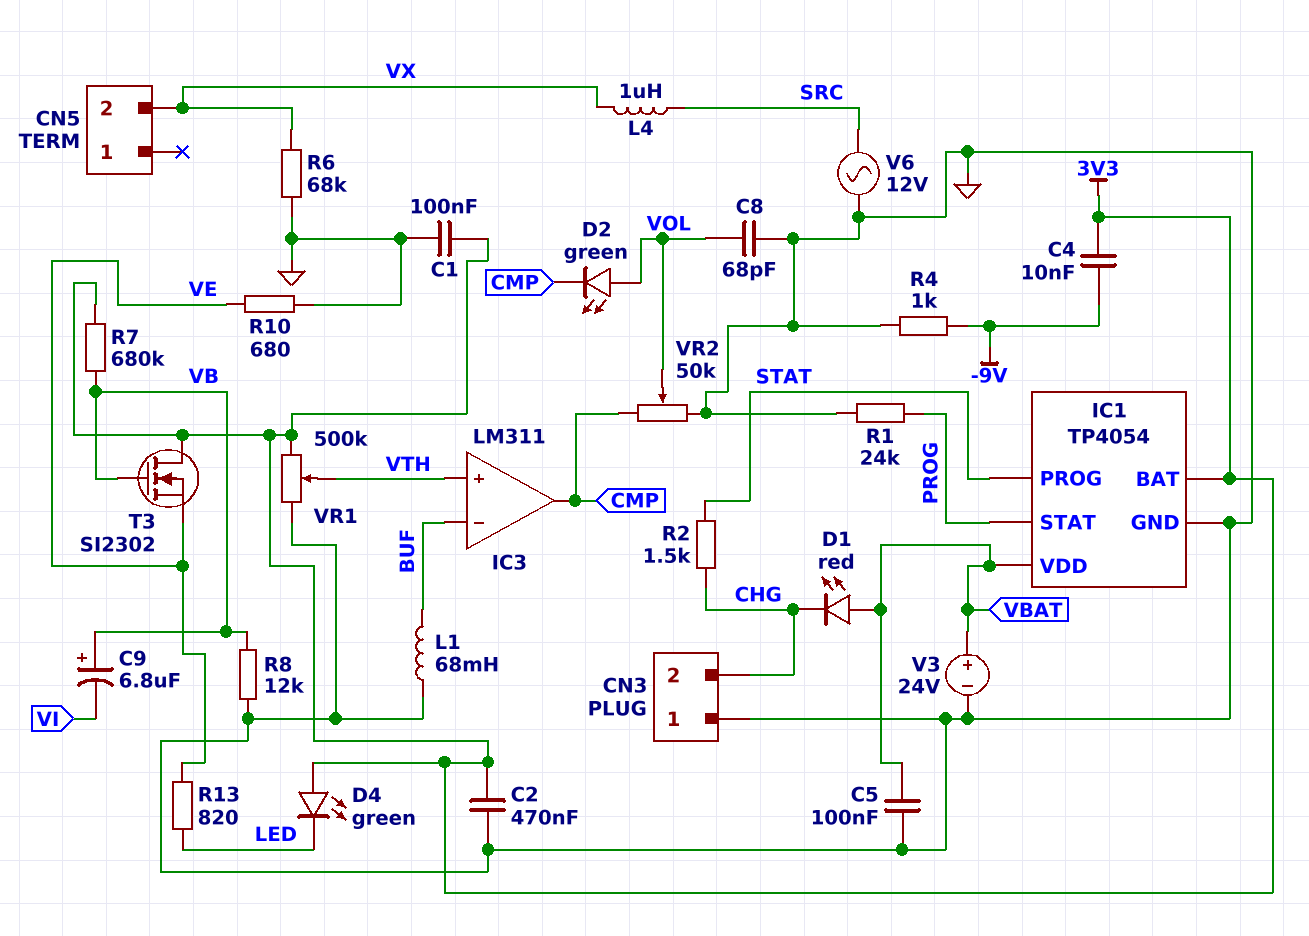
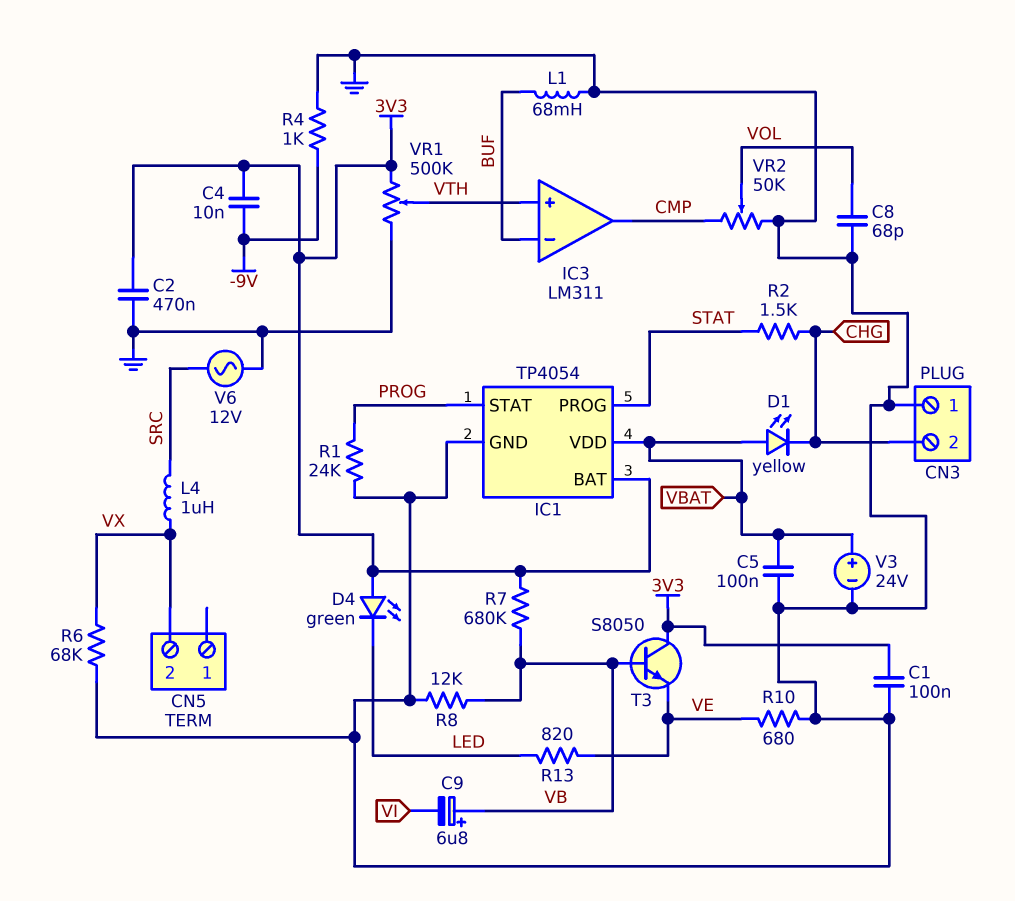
D1: LED red (A VBAT, K CHG) -> LED yellow (A VBAT, K CHG)
D2: LED green (A VOL, K CMP) -> none
T3: NMOS SI2302 (G VB, D 3V3, S VE) -> NPN S8050 (B VB, C 3V3, E VE)

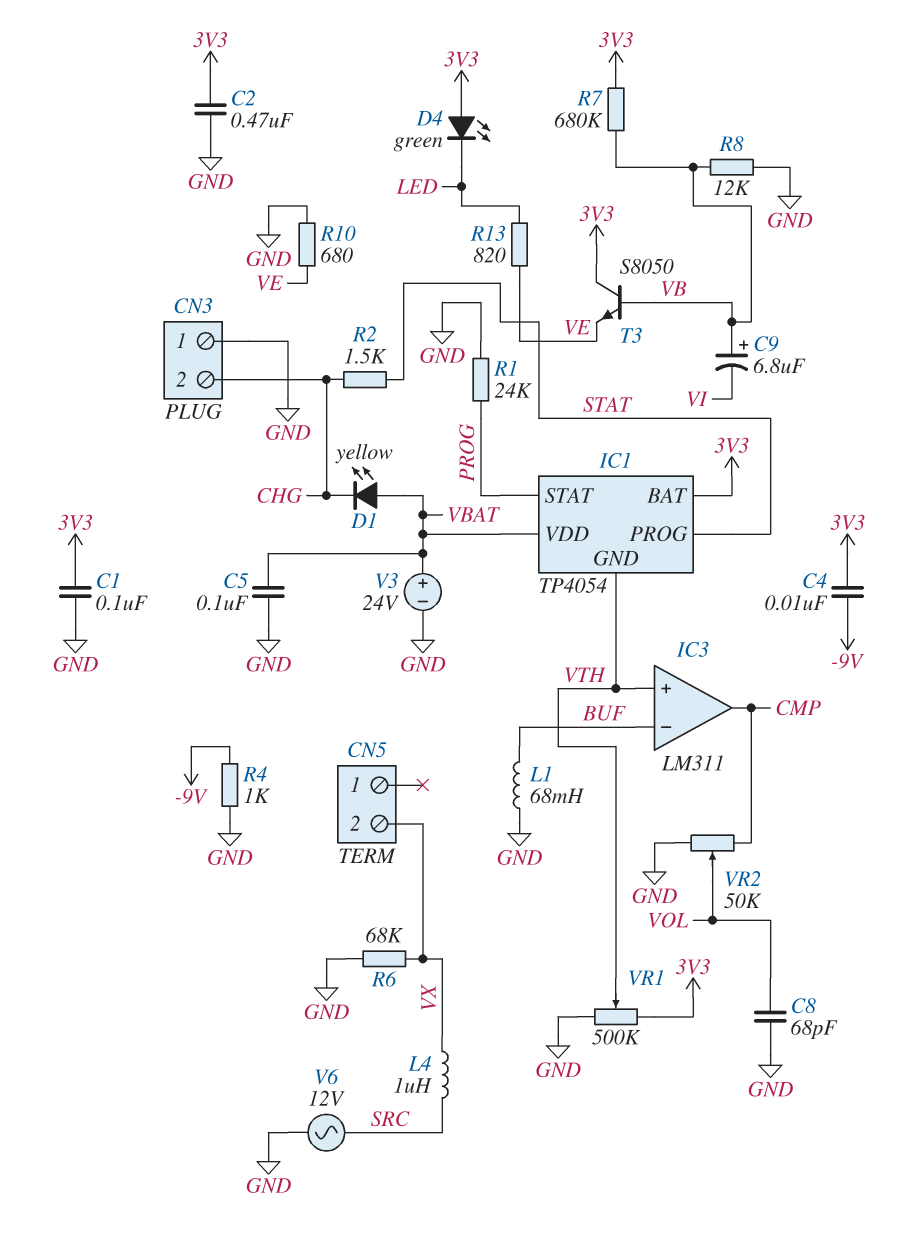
IC1 pin GND: GND -> VTH

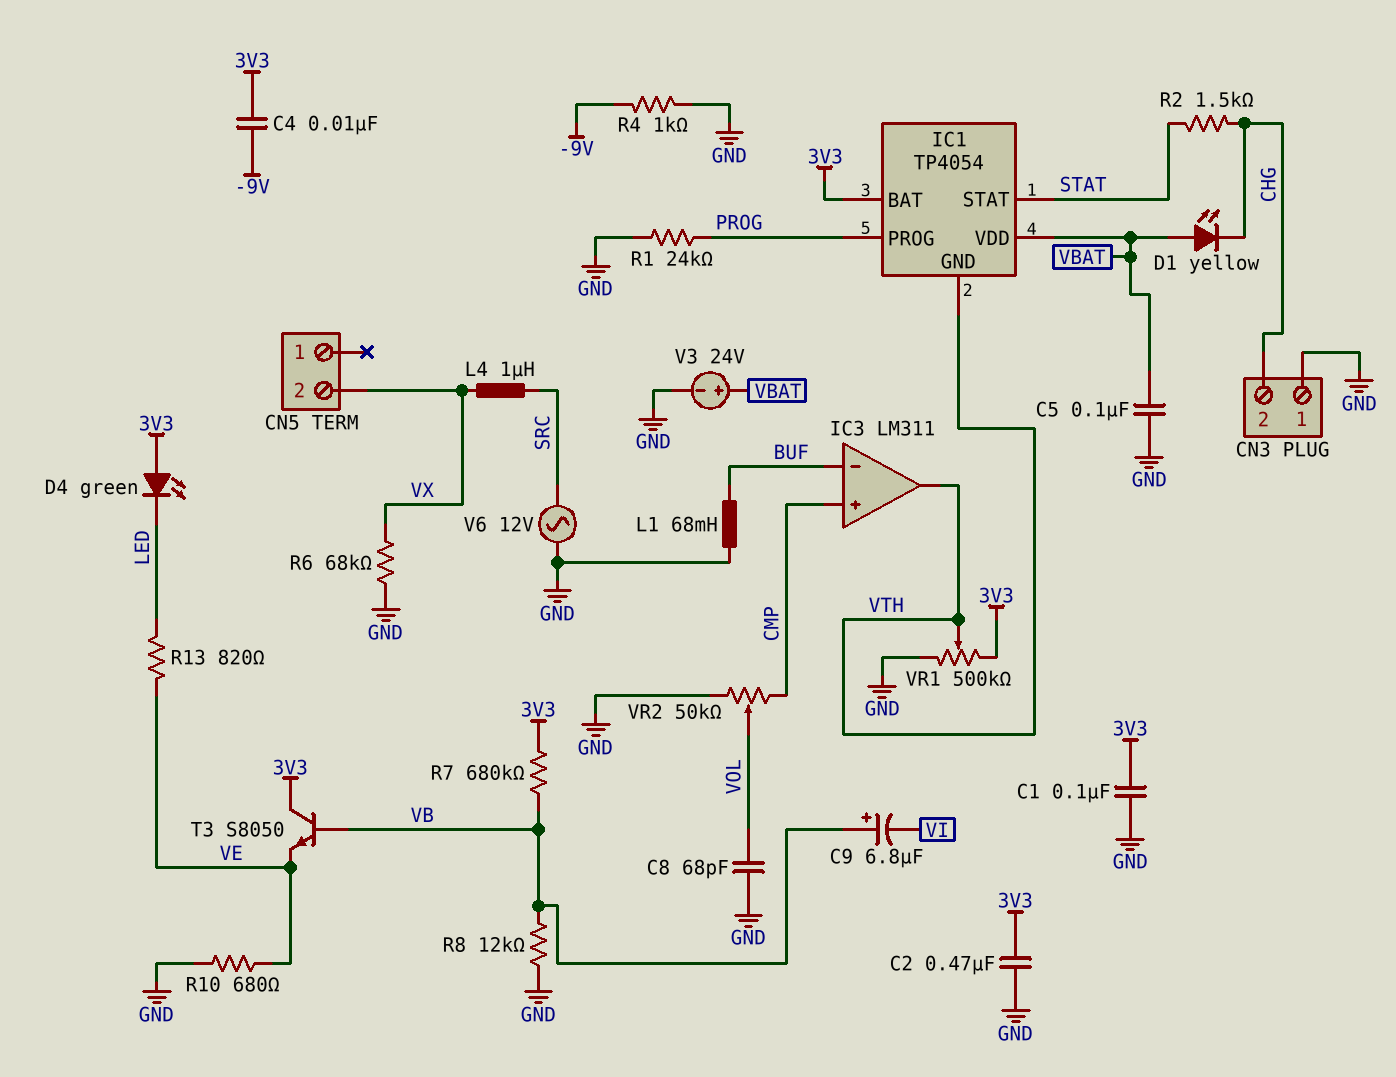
IC1 pin PROG: STAT -> PROG
IC1 pin STAT: PROG -> STAT
IC3 pin in+: VTH -> CMP
IC3 pin out: CMP -> VTH

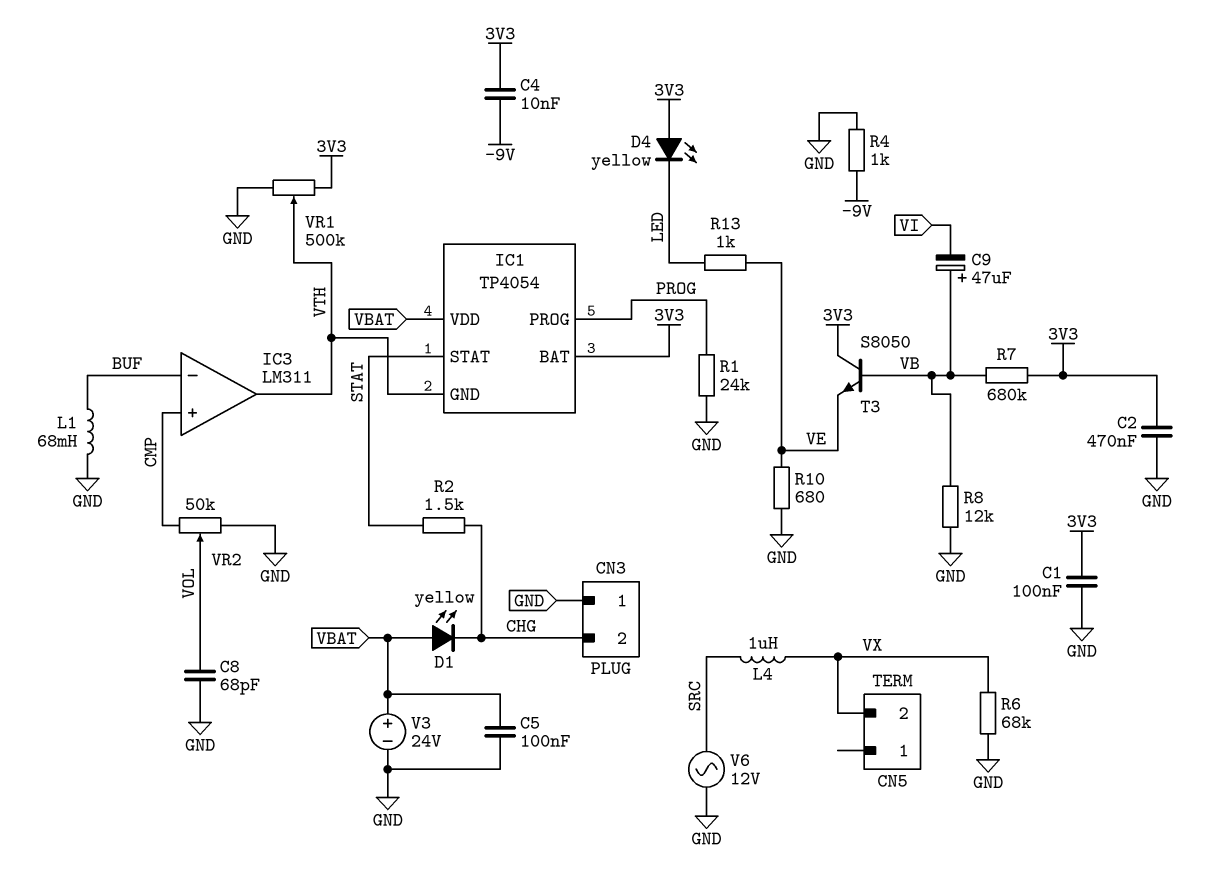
C9: 6.8uF (plus VB, minus VI) -> 47uF (plus VB, minus VI)
D4: LED green (A 3V3, K LED) -> LED yellow (A 3V3, K LED)
R13: 820 (LED, VE) -> 1k (LED, VE)

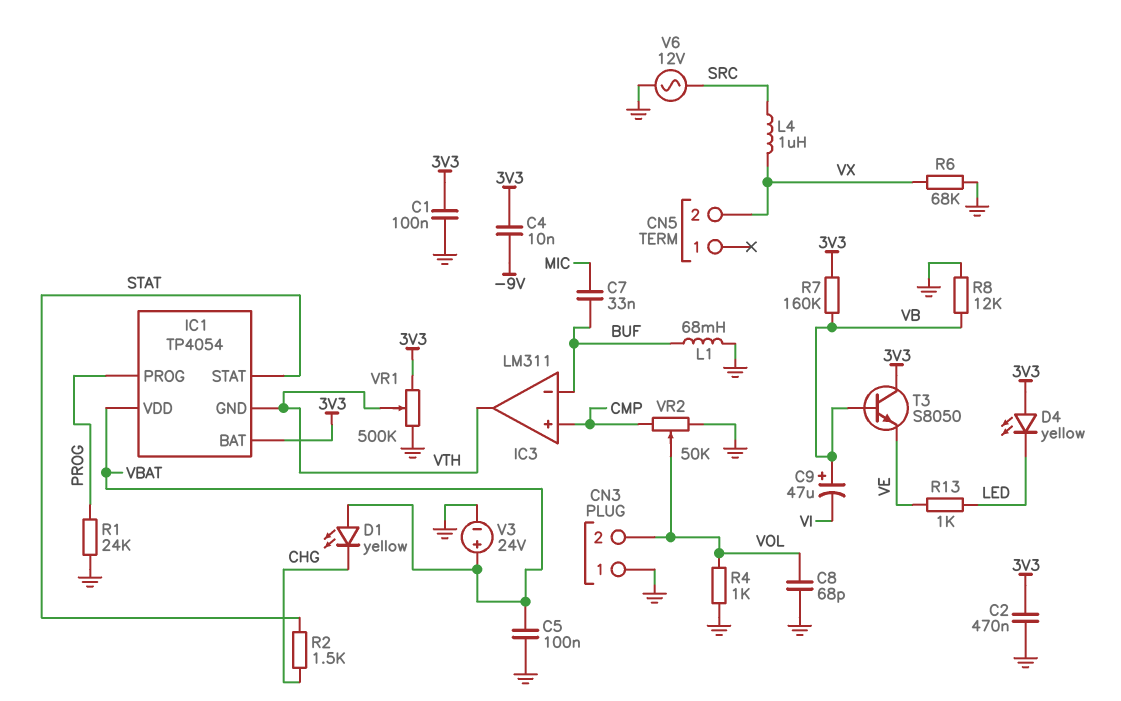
C7: none -> 33nF (BUF, MIC)
CN3 pin 2: CHG -> VOL
R4: 1k (-9V, GND) -> 1k (GND, VOL)
R7: 680k (3V3, VB) -> 160k (3V3, VB)
R10: 680 (GND, VE) -> none

